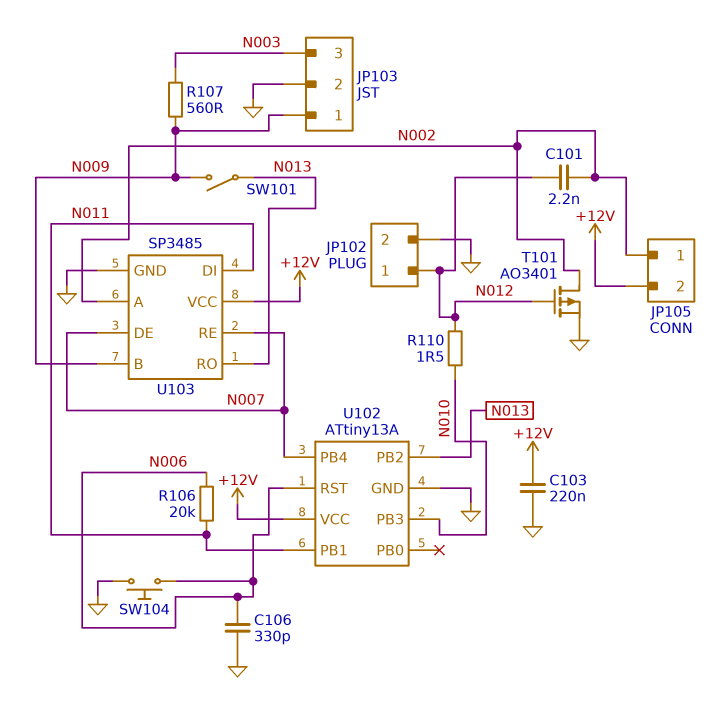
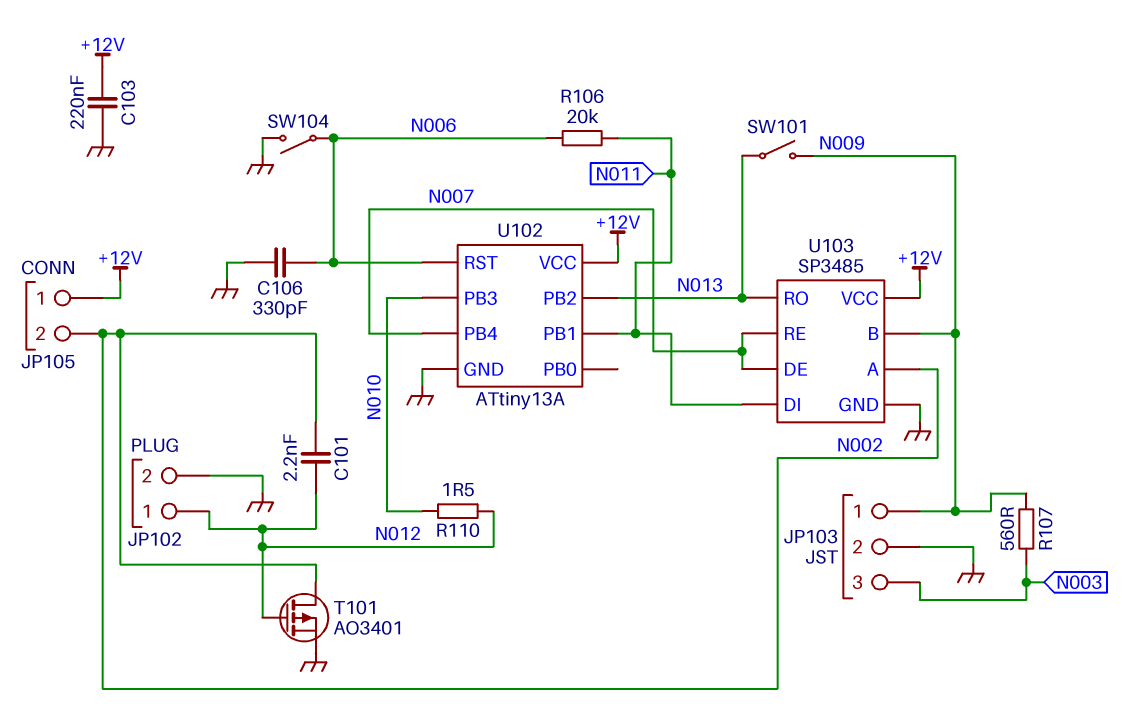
JP105 pin 1: N002 -> +12V
JP105 pin 2: +12V -> N002
SW104: button (GND, N006) -> switch (GND, N006)

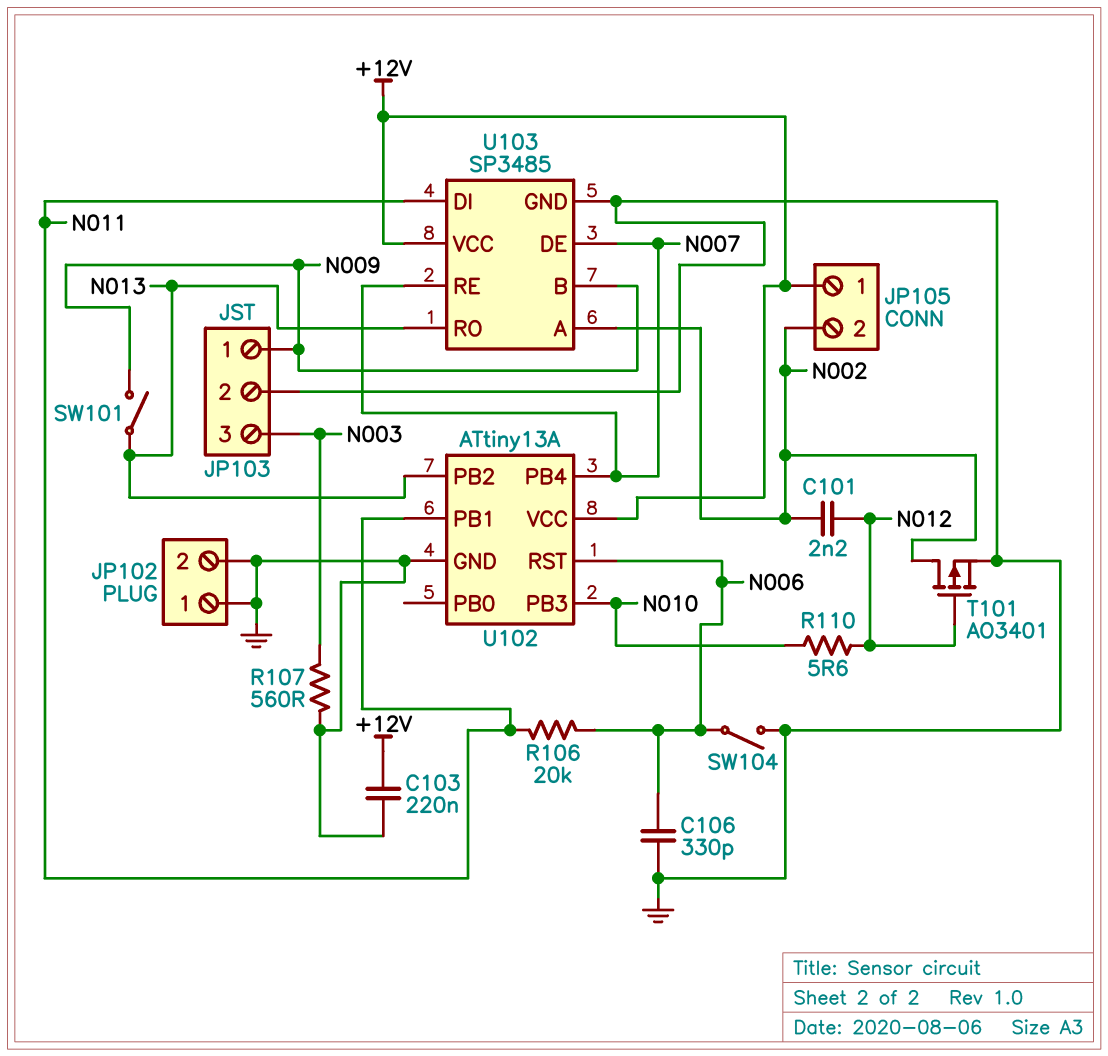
JP102 pin 1: N012 -> GND
R107: 560 (N003, N009) -> 560 (GND, N003)
R110: 1.5 (N010, N012) -> 5.6 (N010, N012)

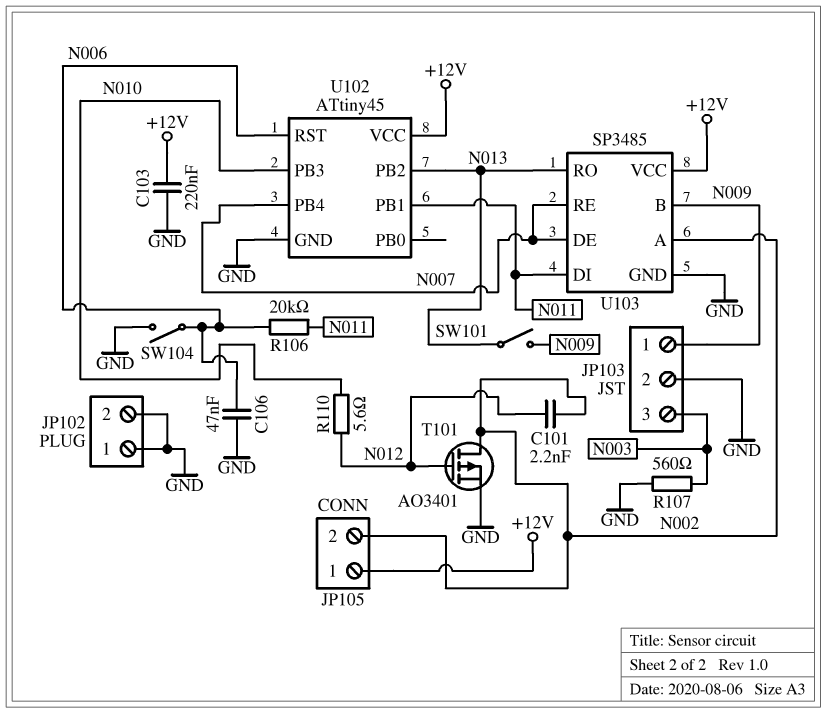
C106: 330pF (GND, N006) -> 47nF (GND, N006)
U102: ATtiny13A -> ATtiny45

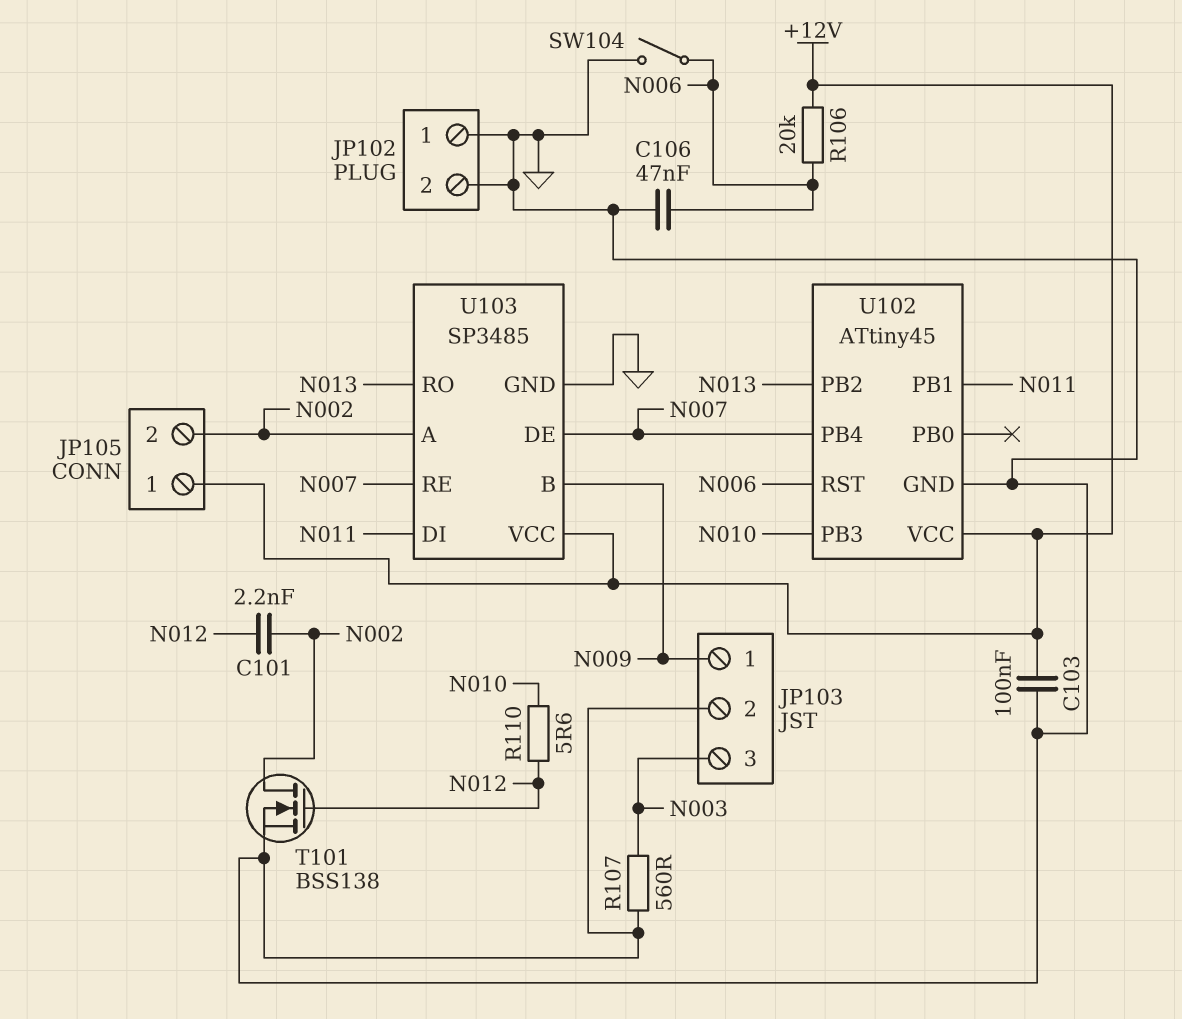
C103: 220nF (+12V, GND) -> 100nF (+12V, GND)
R106: 20k (N006, N011) -> 20k (+12V, N006)
SW101: switch (N009, N013) -> none
T101: PMOS AO3401 (G N012, D N002, S GND) -> NMOS BSS138 (G N012, D N002, S GND)

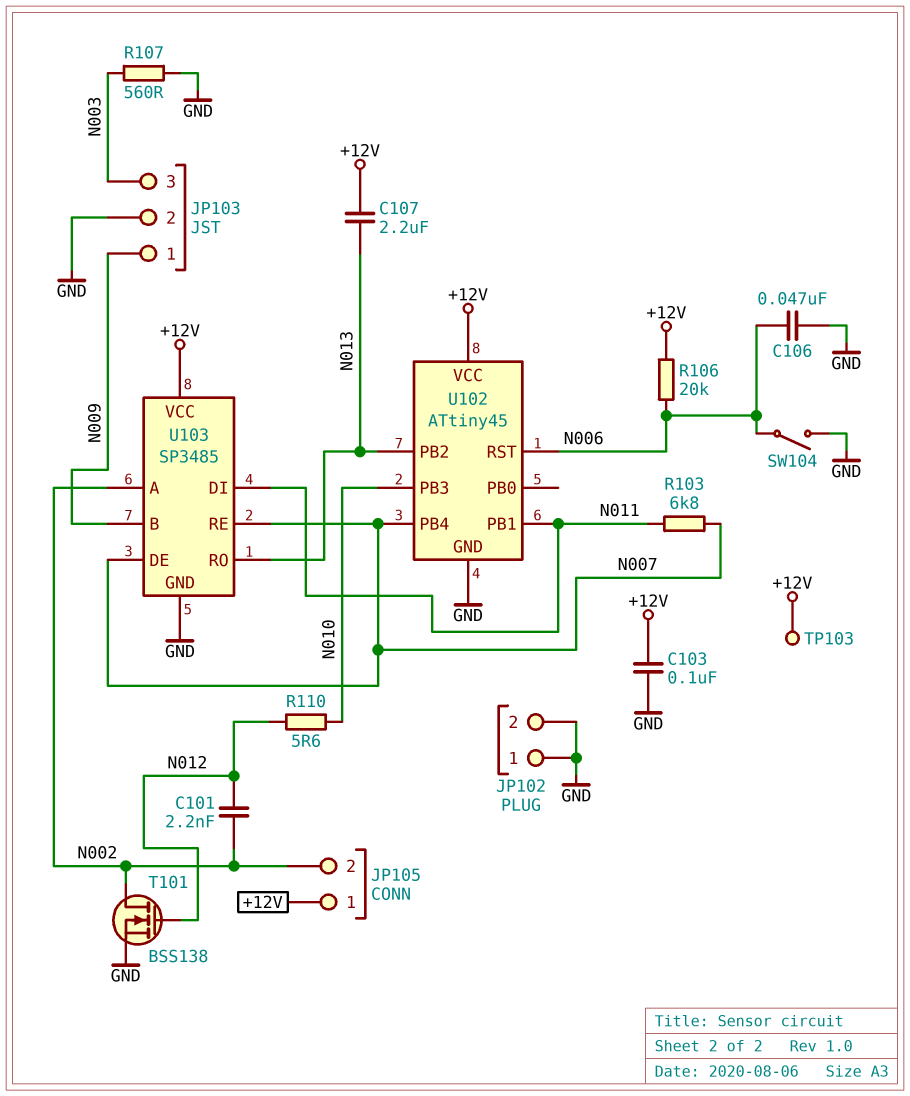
C107: none -> 2.2uF (+12V, N013)
R103: none -> 6.8k (N007, N011)
TP103: none -> test point (+12V)

